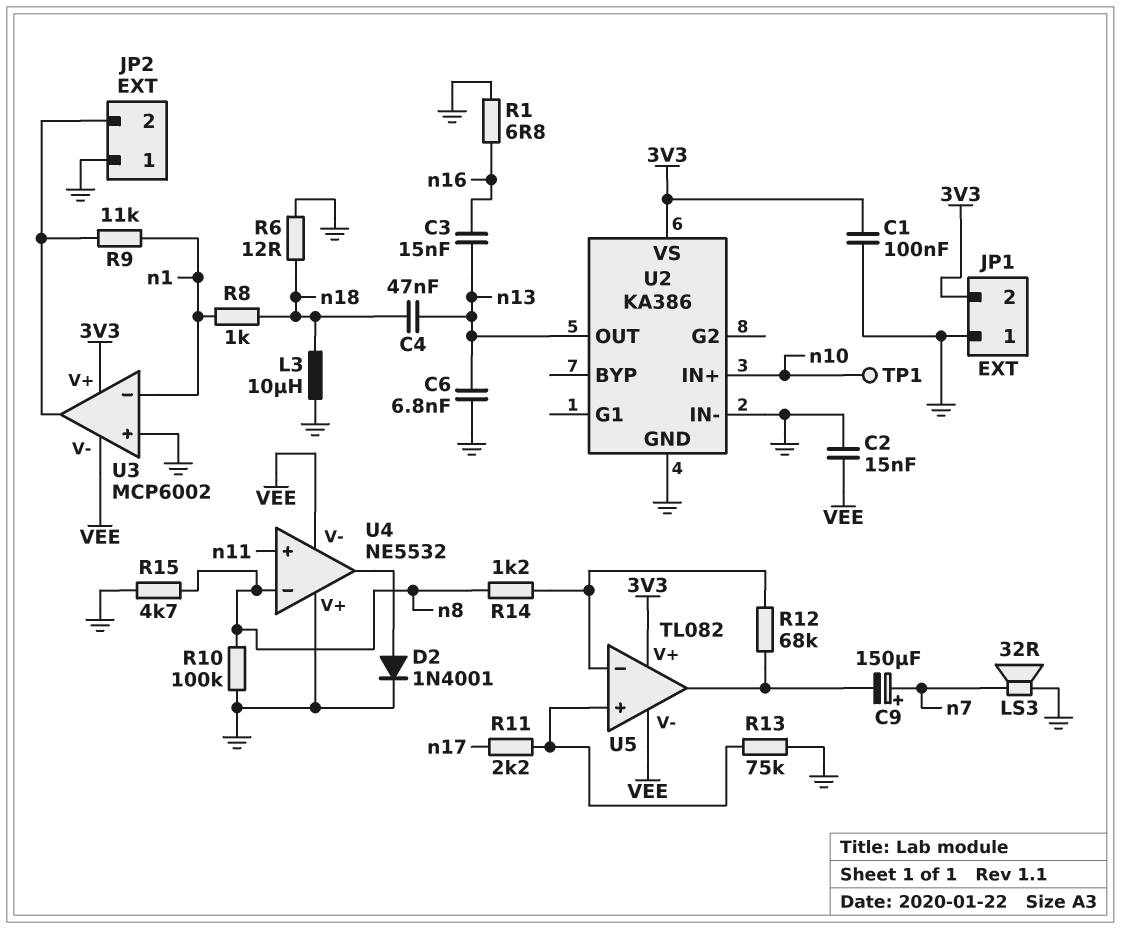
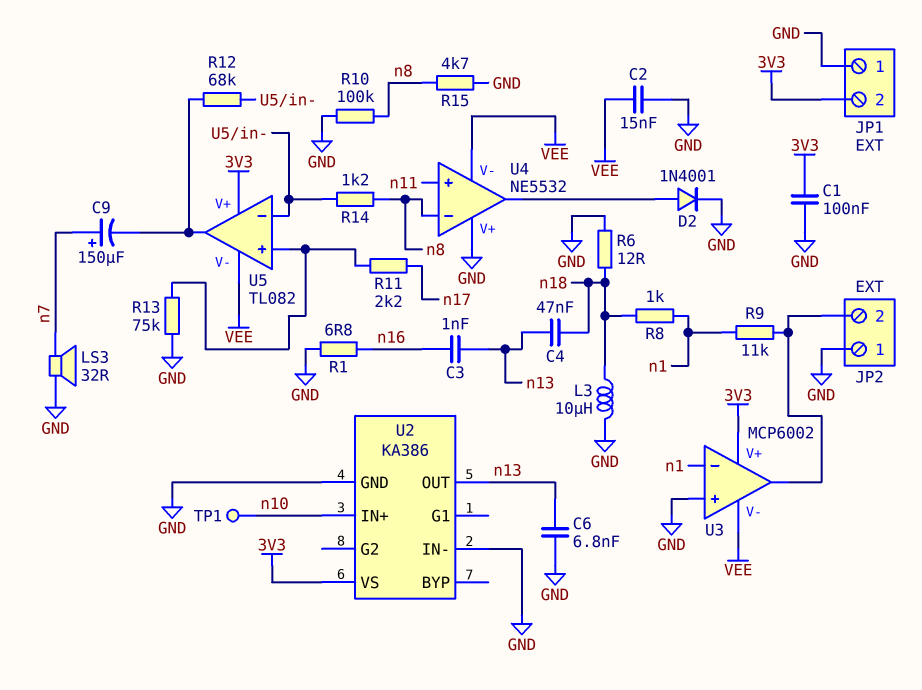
C3: 15nF (n13, n16) -> 1nF (n13, n16)

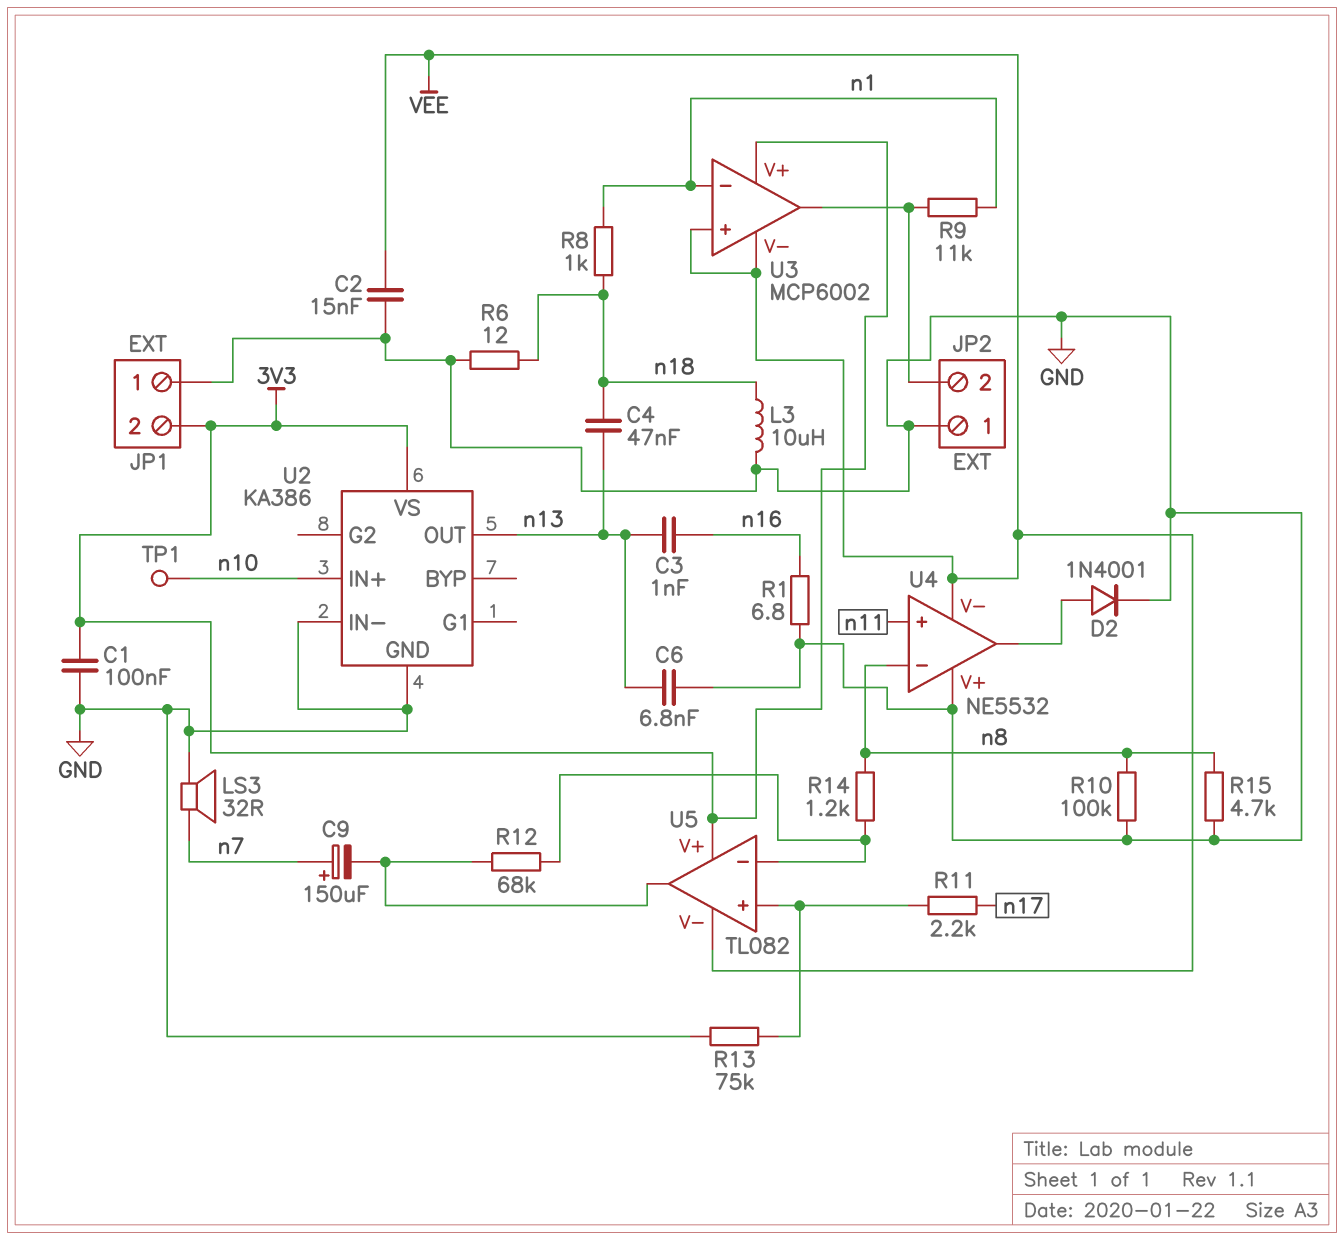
U3 pin in+: GND -> VEE

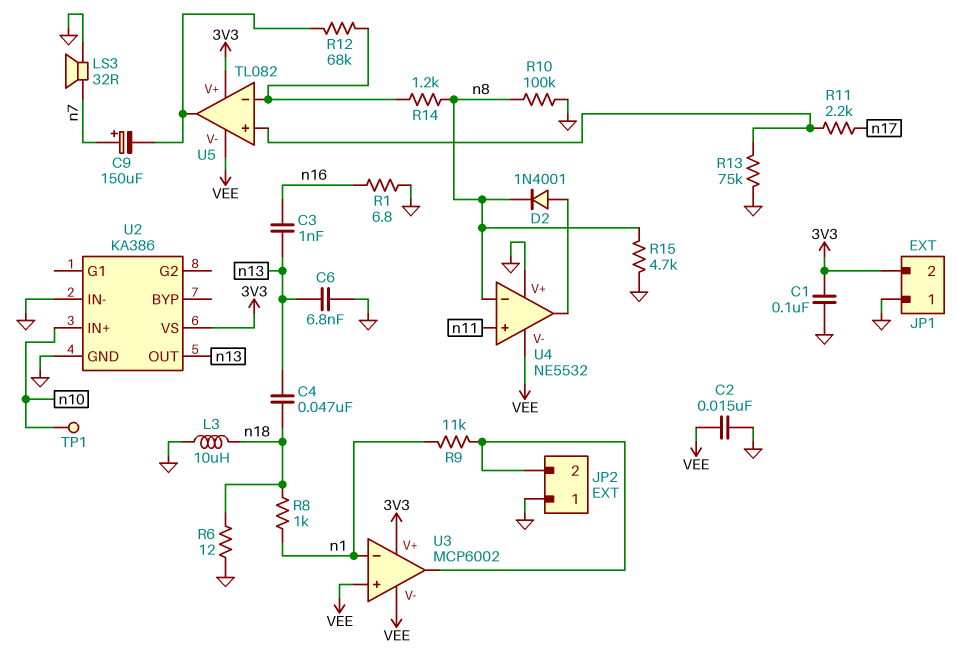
D2: diode 1N4001 (A U4/out, K GND) -> diode 1N4001 (A U4/out, K n8)

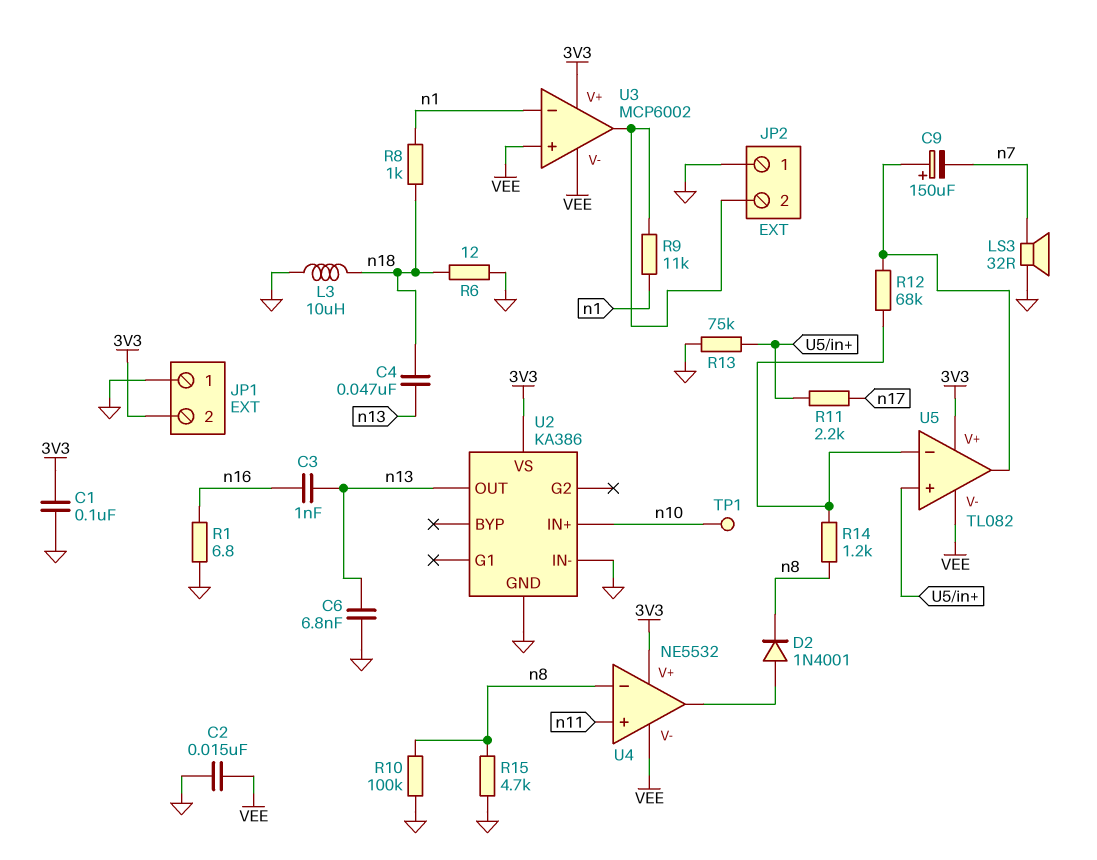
C9: 150uF (plus n7, minus U5/out) -> 150uF (plus U5/out, minus n7)
U4 pin V+: GND -> 3V3

